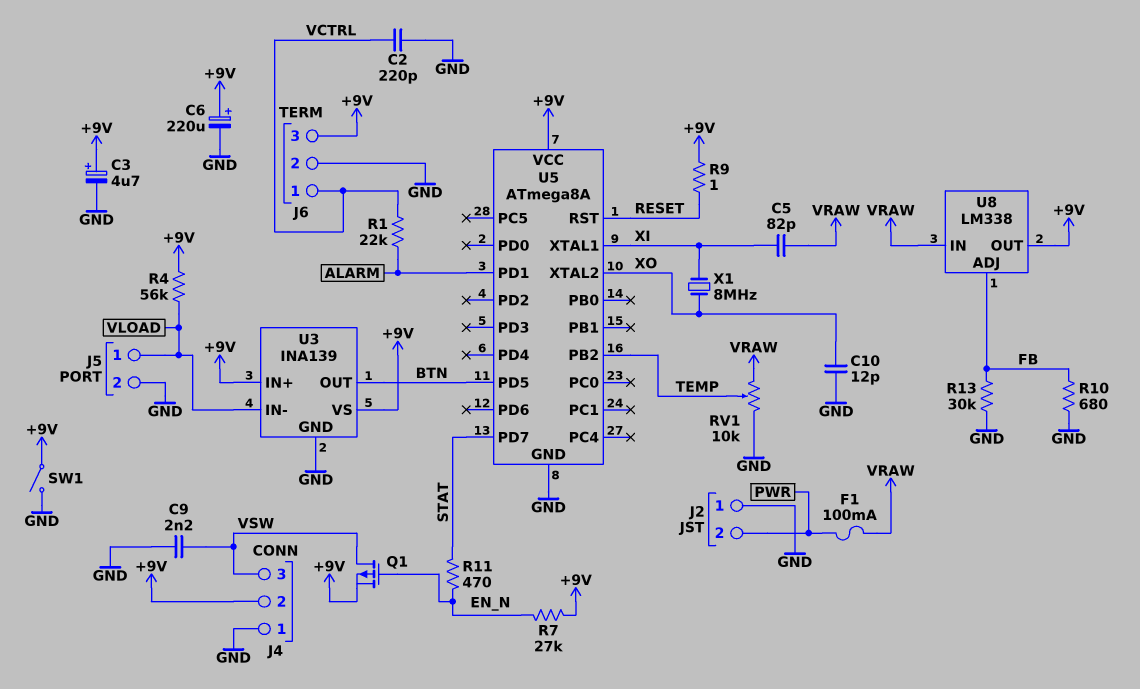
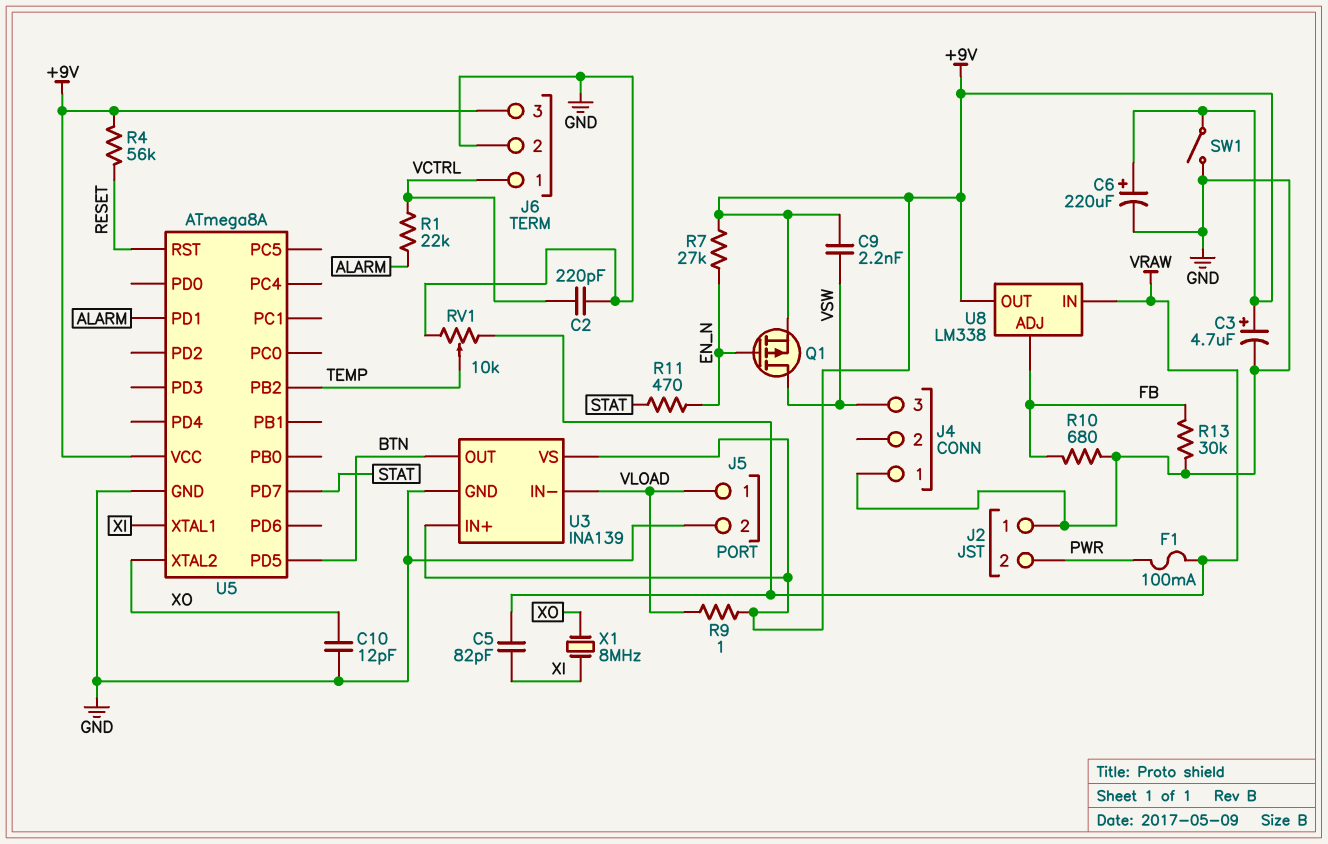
C9: 2.2nF (GND, VSW) -> 2.2nF (+9V, VSW)
J4 pin 2: +9V -> none
R4: 56k (+9V, VLOAD) -> 56k (+9V, RESET)
R9: 1 (+9V, RESET) -> 1 (+9V, VLOAD)

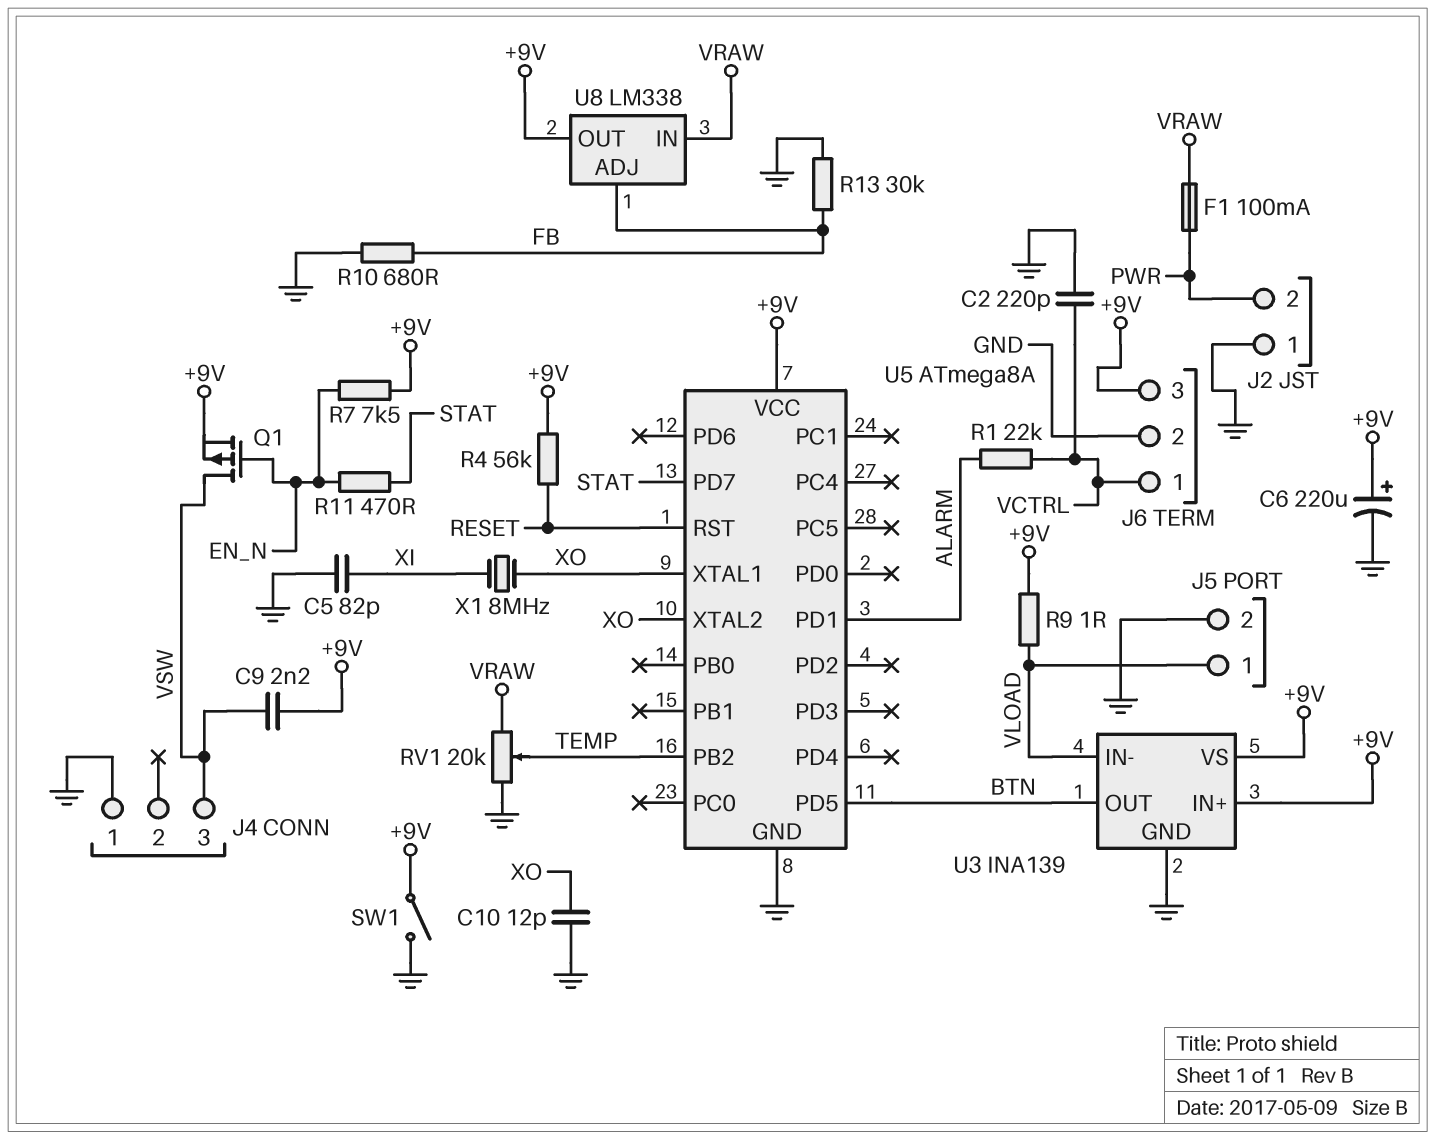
C3: 4.7uF (plus +9V, minus GND) -> none
C5: 82pF (VRAW, XI) -> 82pF (GND, XI)
R7: 27k (+9V, EN_N) -> 7.5k (+9V, EN_N)
RV1: 10k (GND, VRAW, wiper TEMP) -> 20k (GND, VRAW, wiper TEMP)
U5 pin XTAL1: XI -> XO

